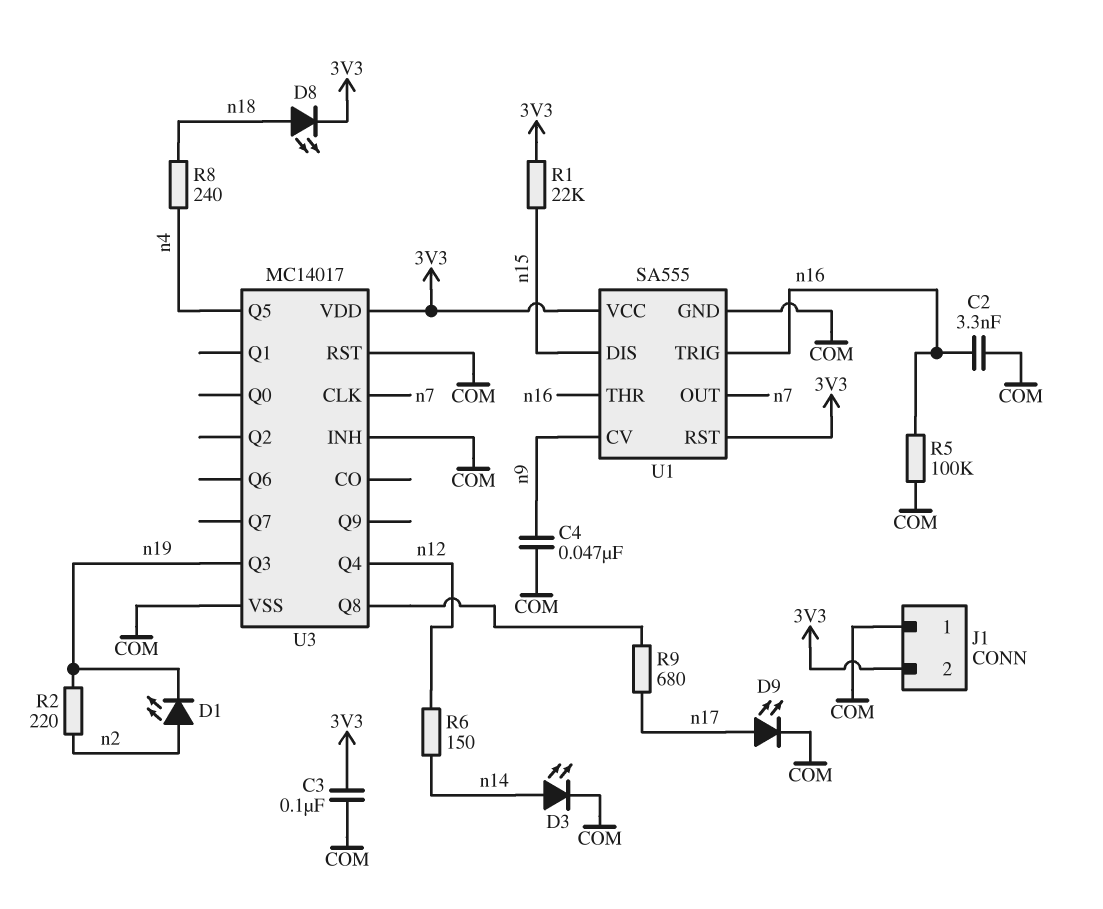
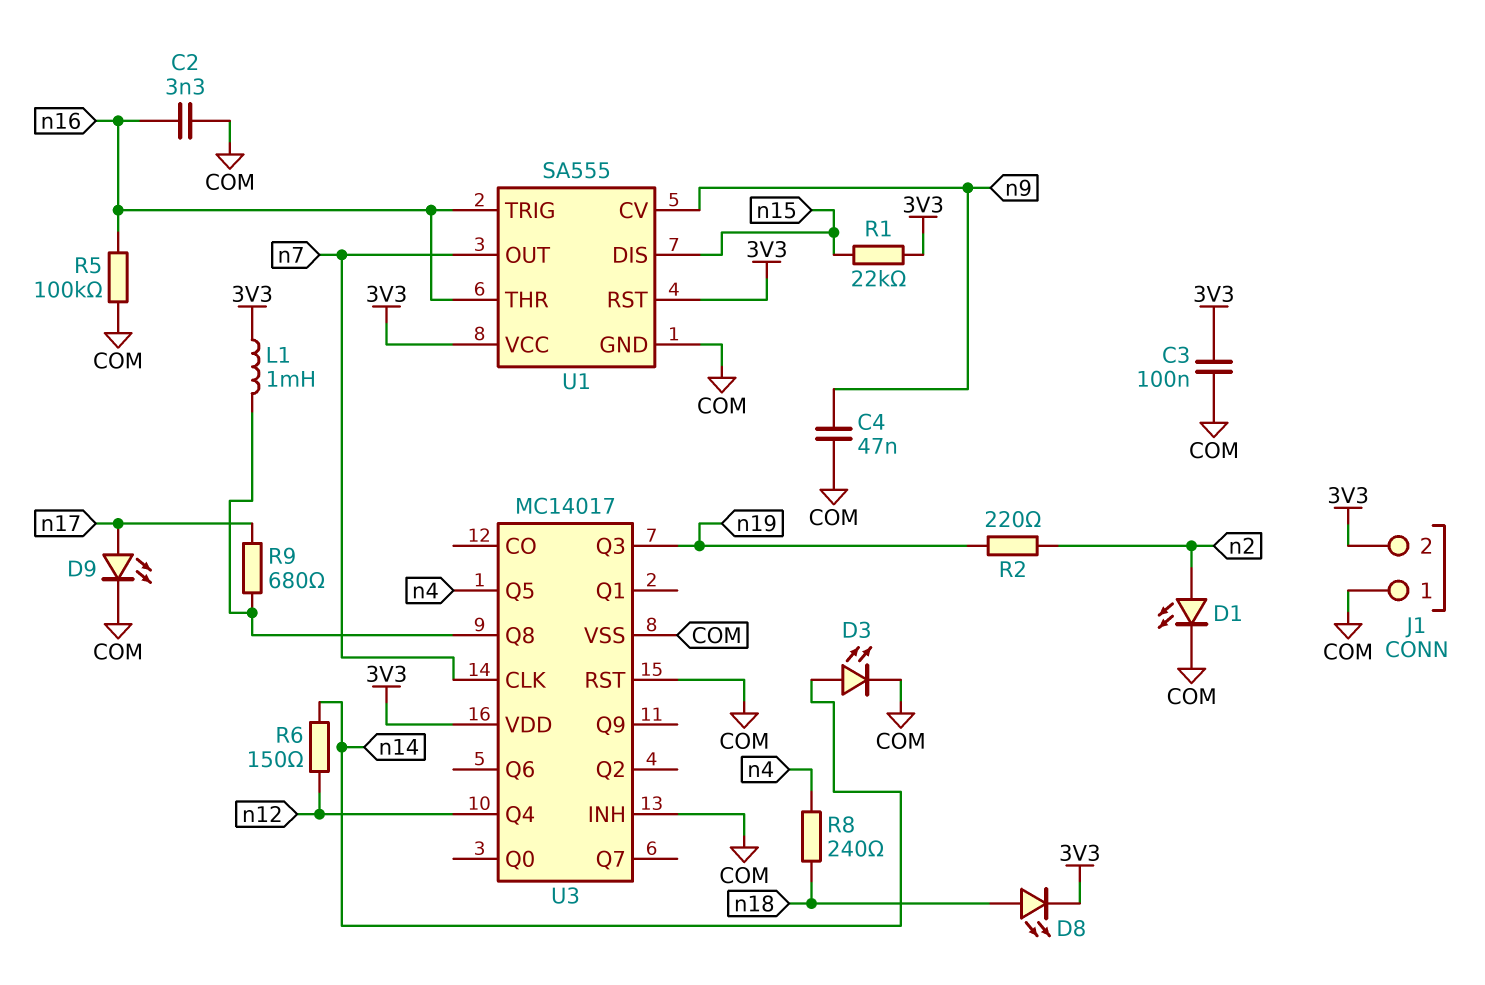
D1: LED (A n2, K n19) -> LED (A n2, K COM)
L1: none -> 1mH (3V3, U3/Q8)

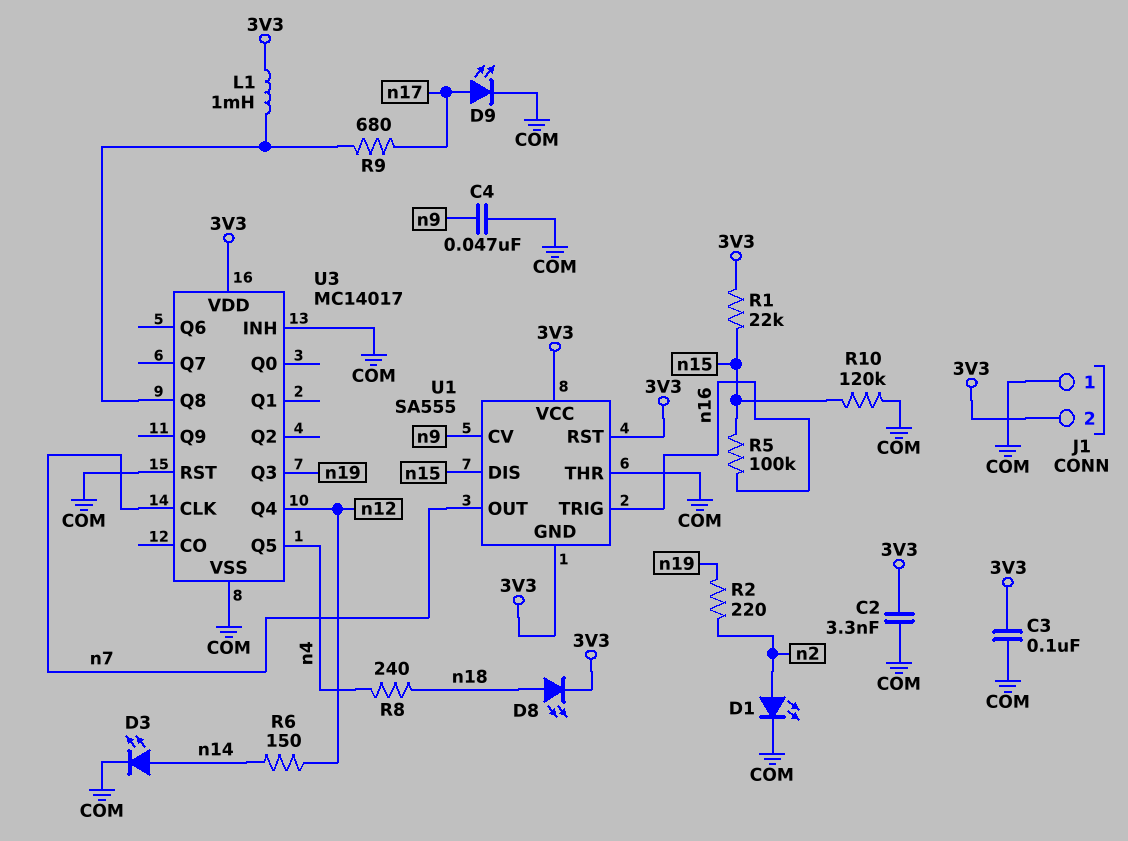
C2: 3.3nF (COM, n16) -> 3.3nF (3V3, COM)
R5: 100k (COM, n16) -> 100k (n15, n16)
R10: none -> 120k (COM, n15)
U1 pin GND: COM -> 3V3
U1 pin THR: n16 -> COM

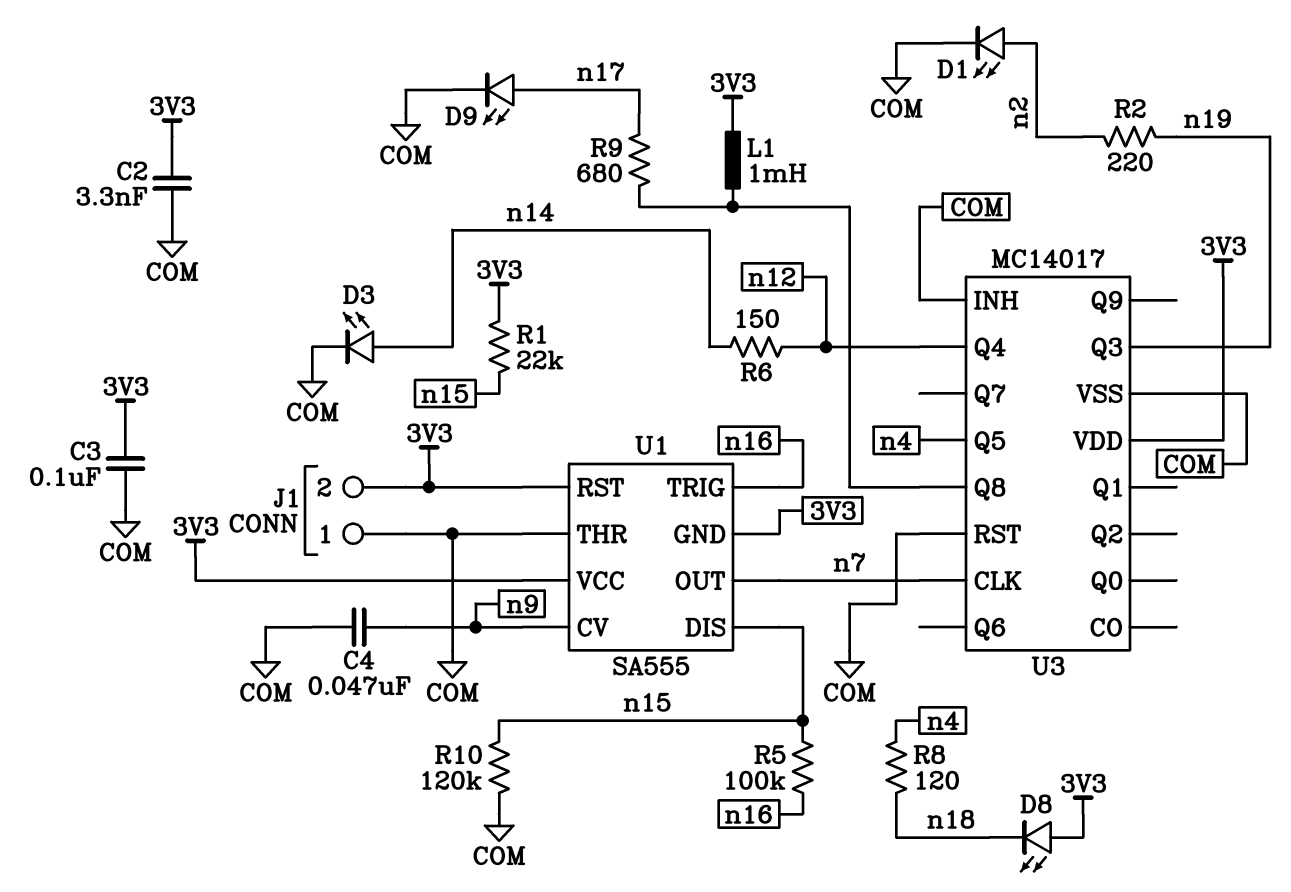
D8: LED (A n18, K 3V3) -> LED (A 3V3, K n18)
R8: 240 (n4, n18) -> 120 (n4, n18)

